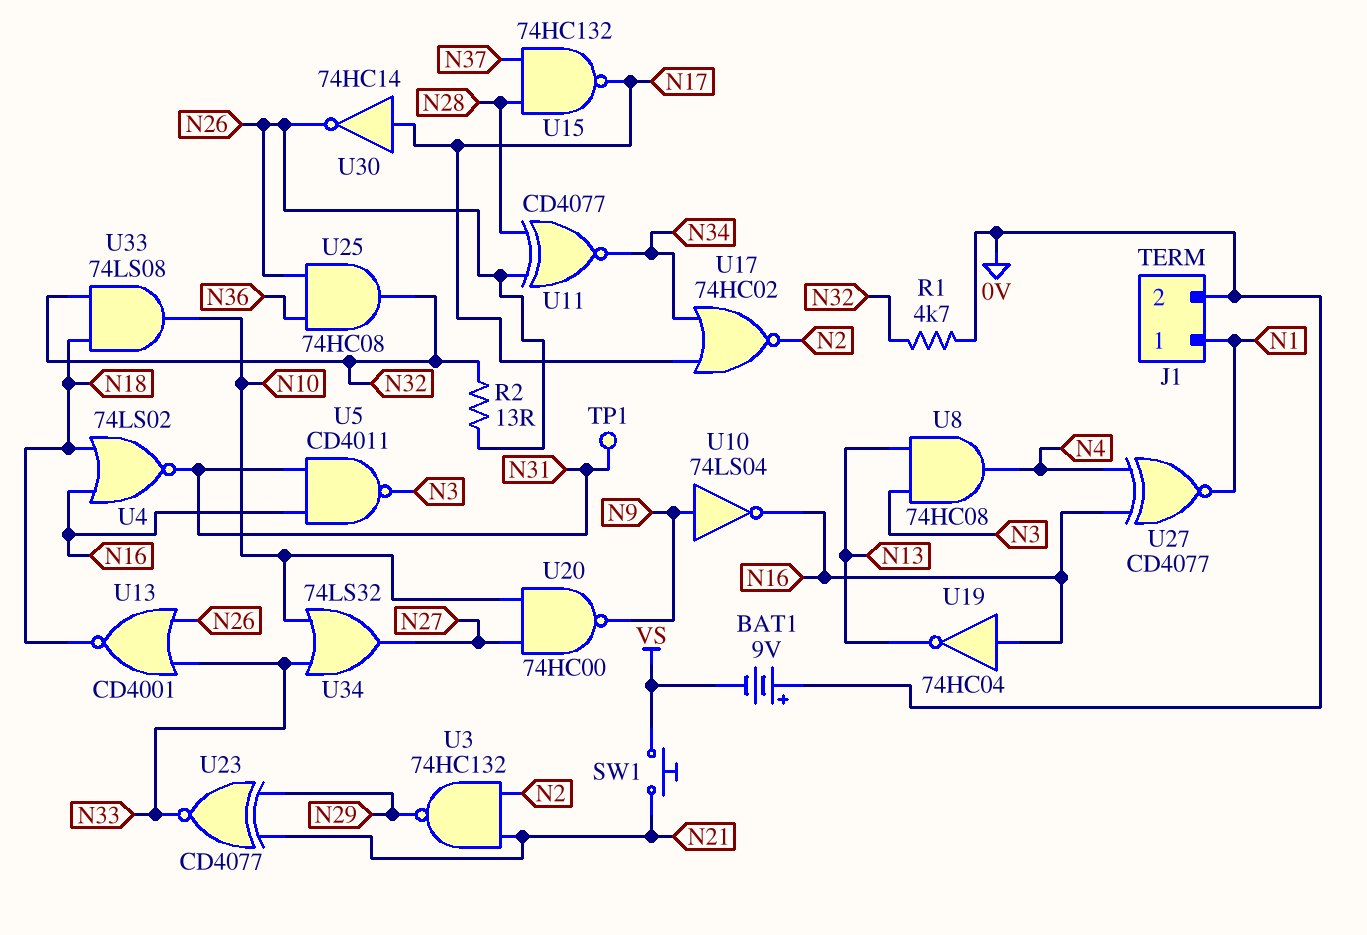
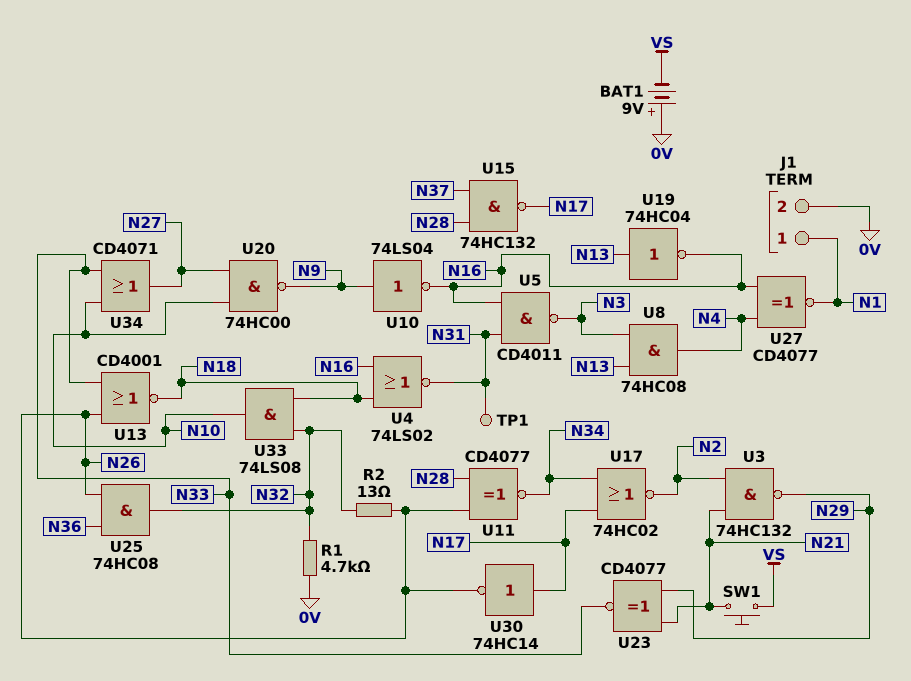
U19: NOT 74HC04 (in N16, out N13) -> NOT 74HC04 (in N13, out N16)
U34: OR 74LS32 (in N10, in N33, out N27) -> OR CD4071 (in N10, in N33, out N27)

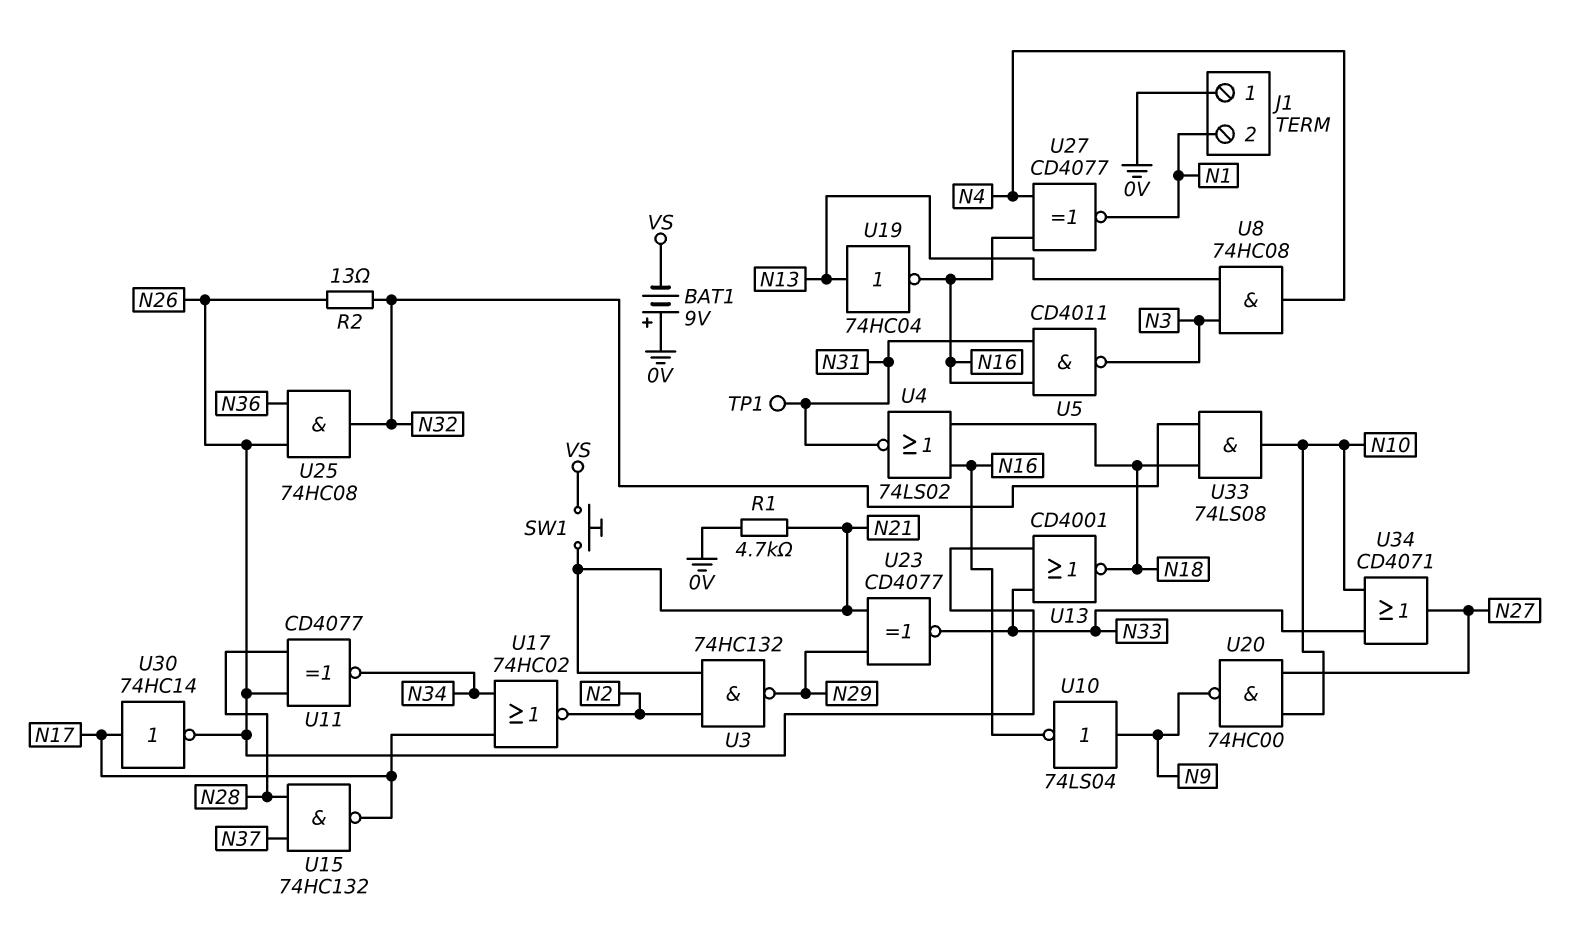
J1 pin 1: N1 -> 0V
J1 pin 2: 0V -> N1
R1: 4.7k (0V, N32) -> 4.7k (0V, N21)

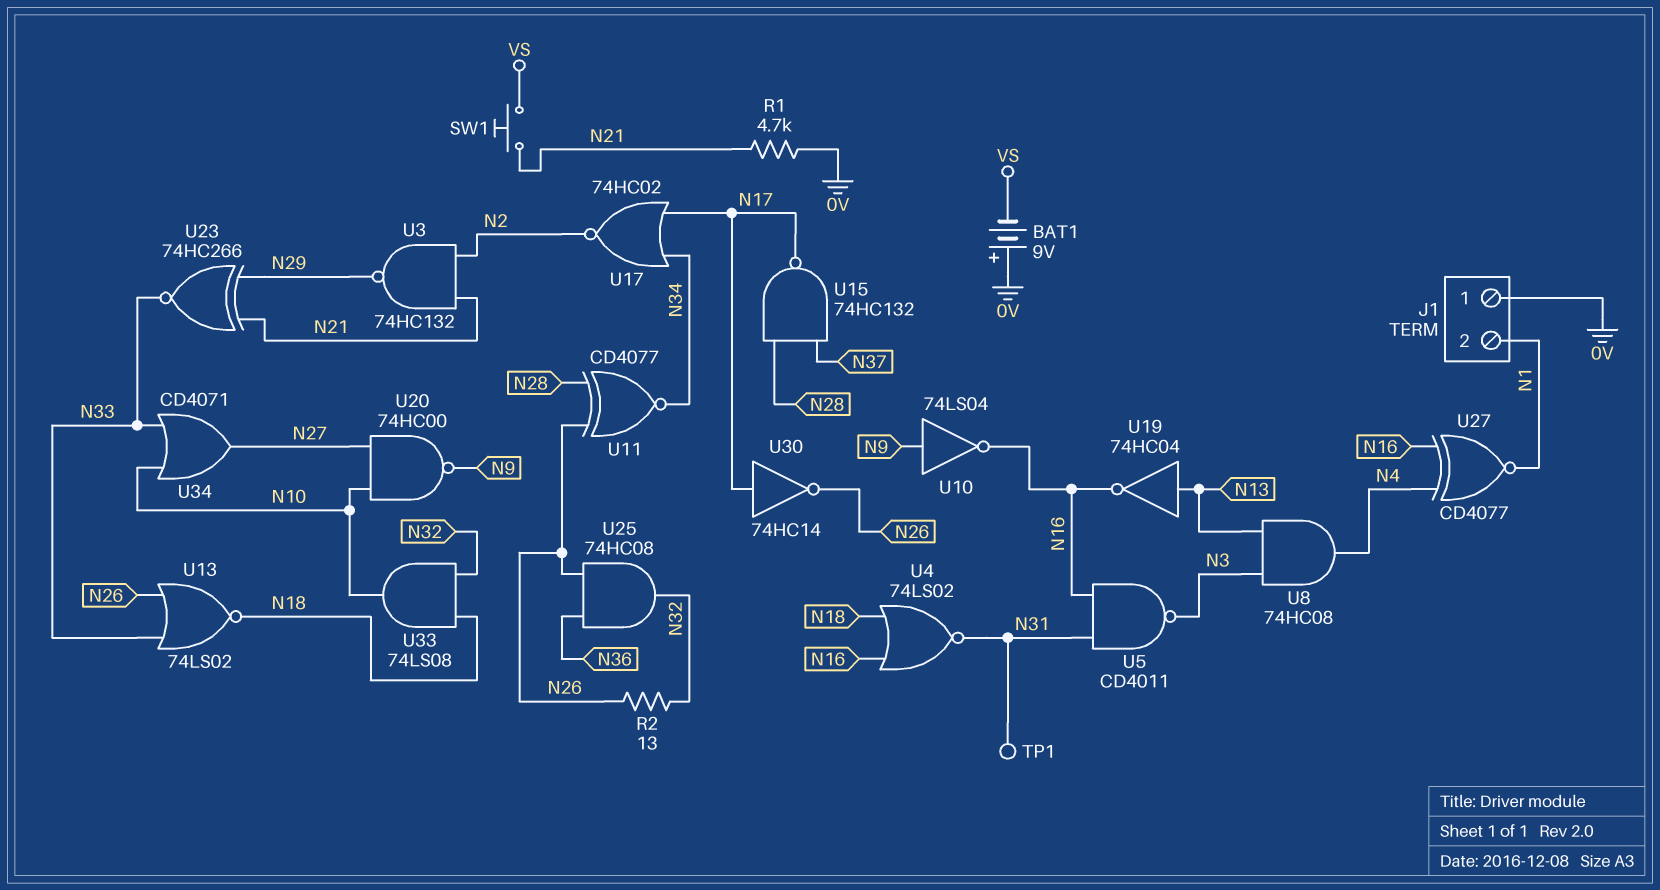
U13: NOR CD4001 (in N26, in N33, out N18) -> NOR 74LS02 (in N26, in N33, out N18)
U23: XNOR CD4077 (in N21, in N29, out N33) -> XNOR 74HC266 (in N21, in N29, out N33)

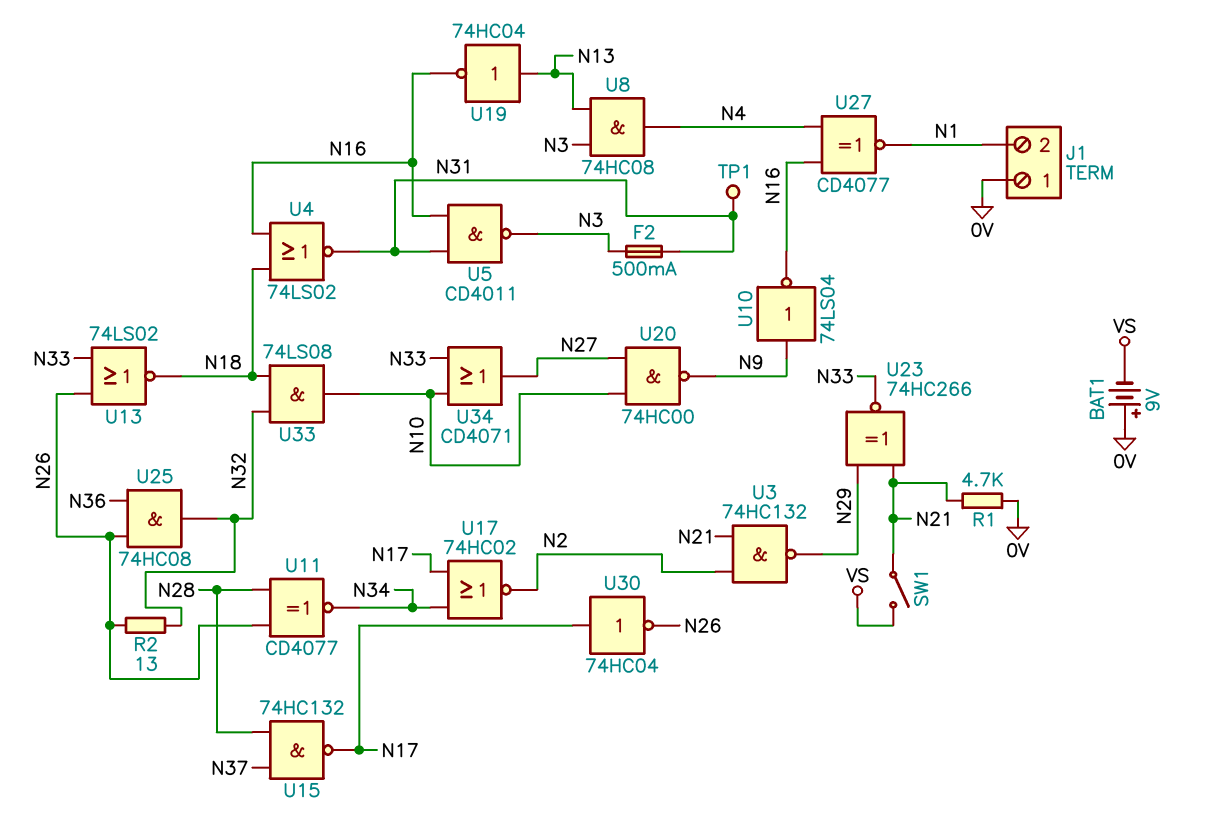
F2: none -> 500mA (N3, N31)
SW1: button (N21, VS) -> switch (N21, VS)
U30: NOT 74HC14 (in N17, out N26) -> NOT 74HC04 (in N17, out N26)

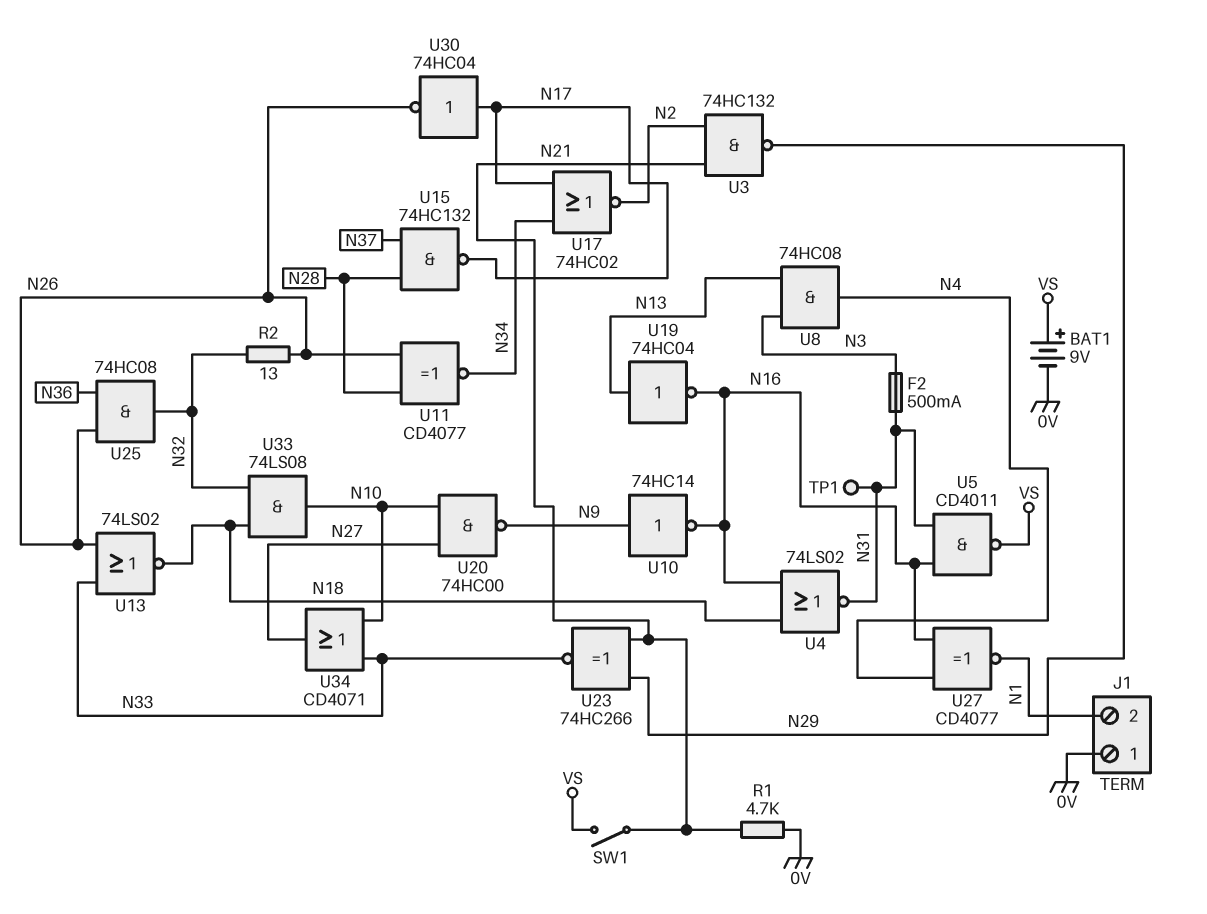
BAT1: 9V (plus 0V, minus VS) -> 9V (plus VS, minus 0V)
U5: NAND CD4011 (in N16, in N31, out N3) -> NAND CD4011 (in N16, in N31, out VS)
U10: NOT 74LS04 (in N9, out N16) -> NOT 74HC14 (in N9, out N16)

